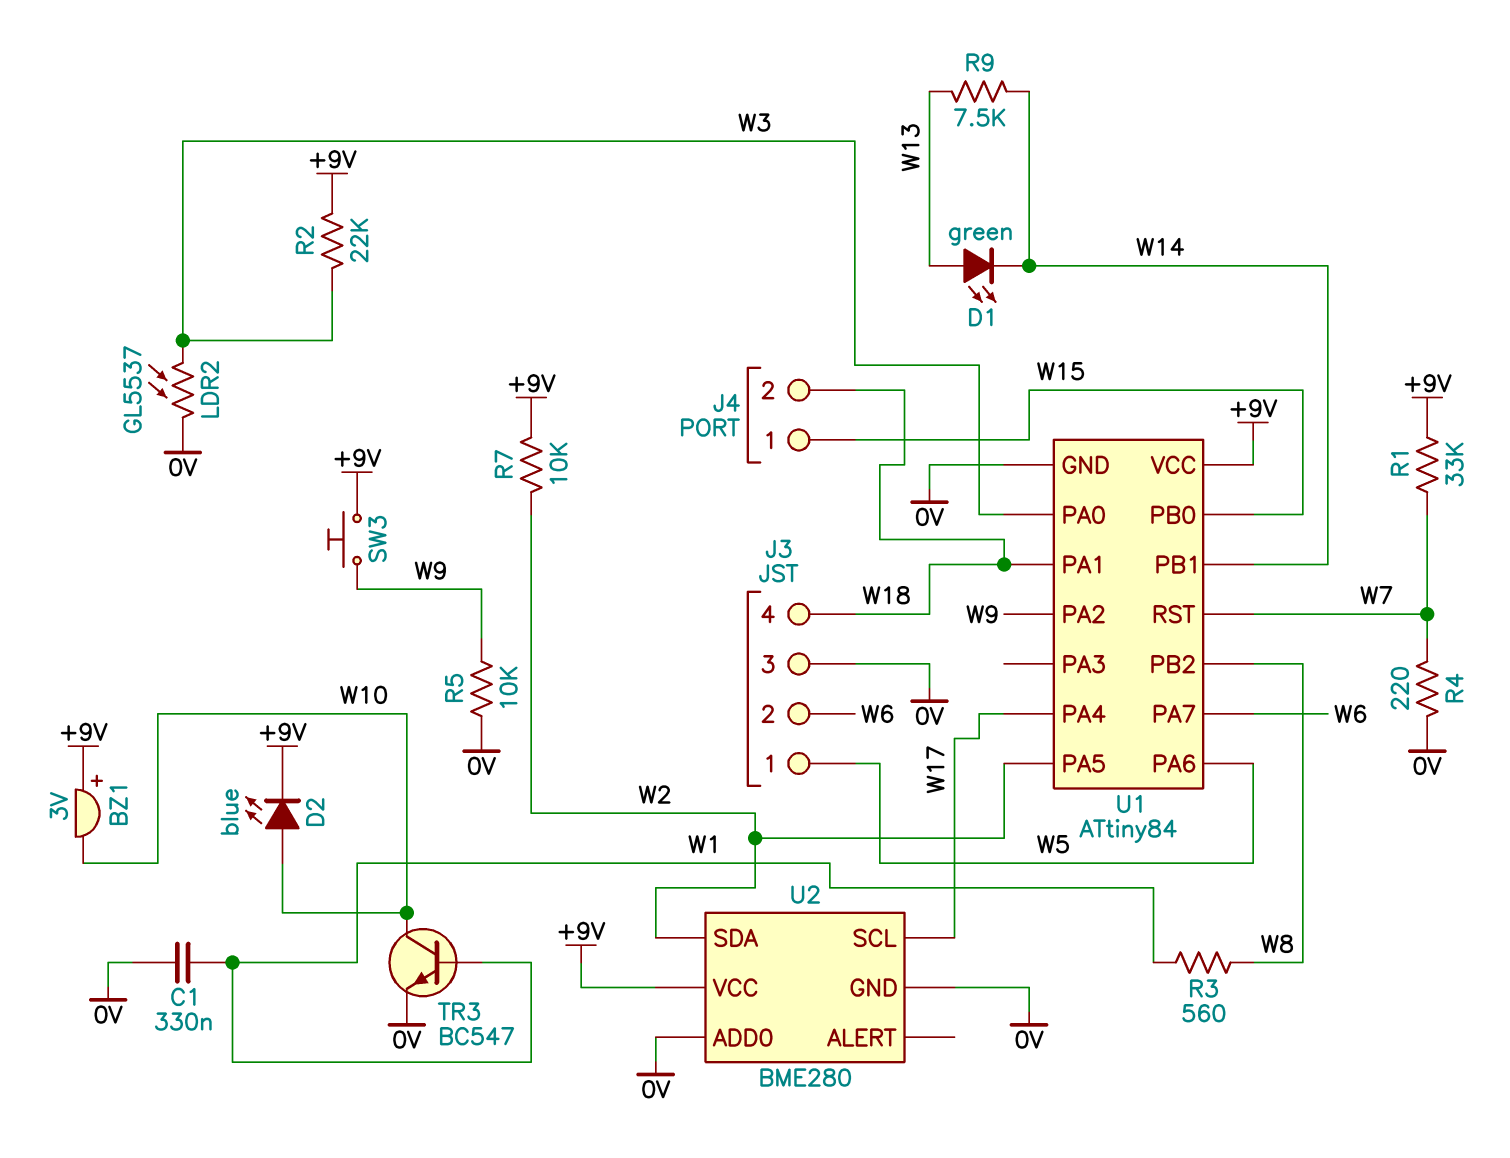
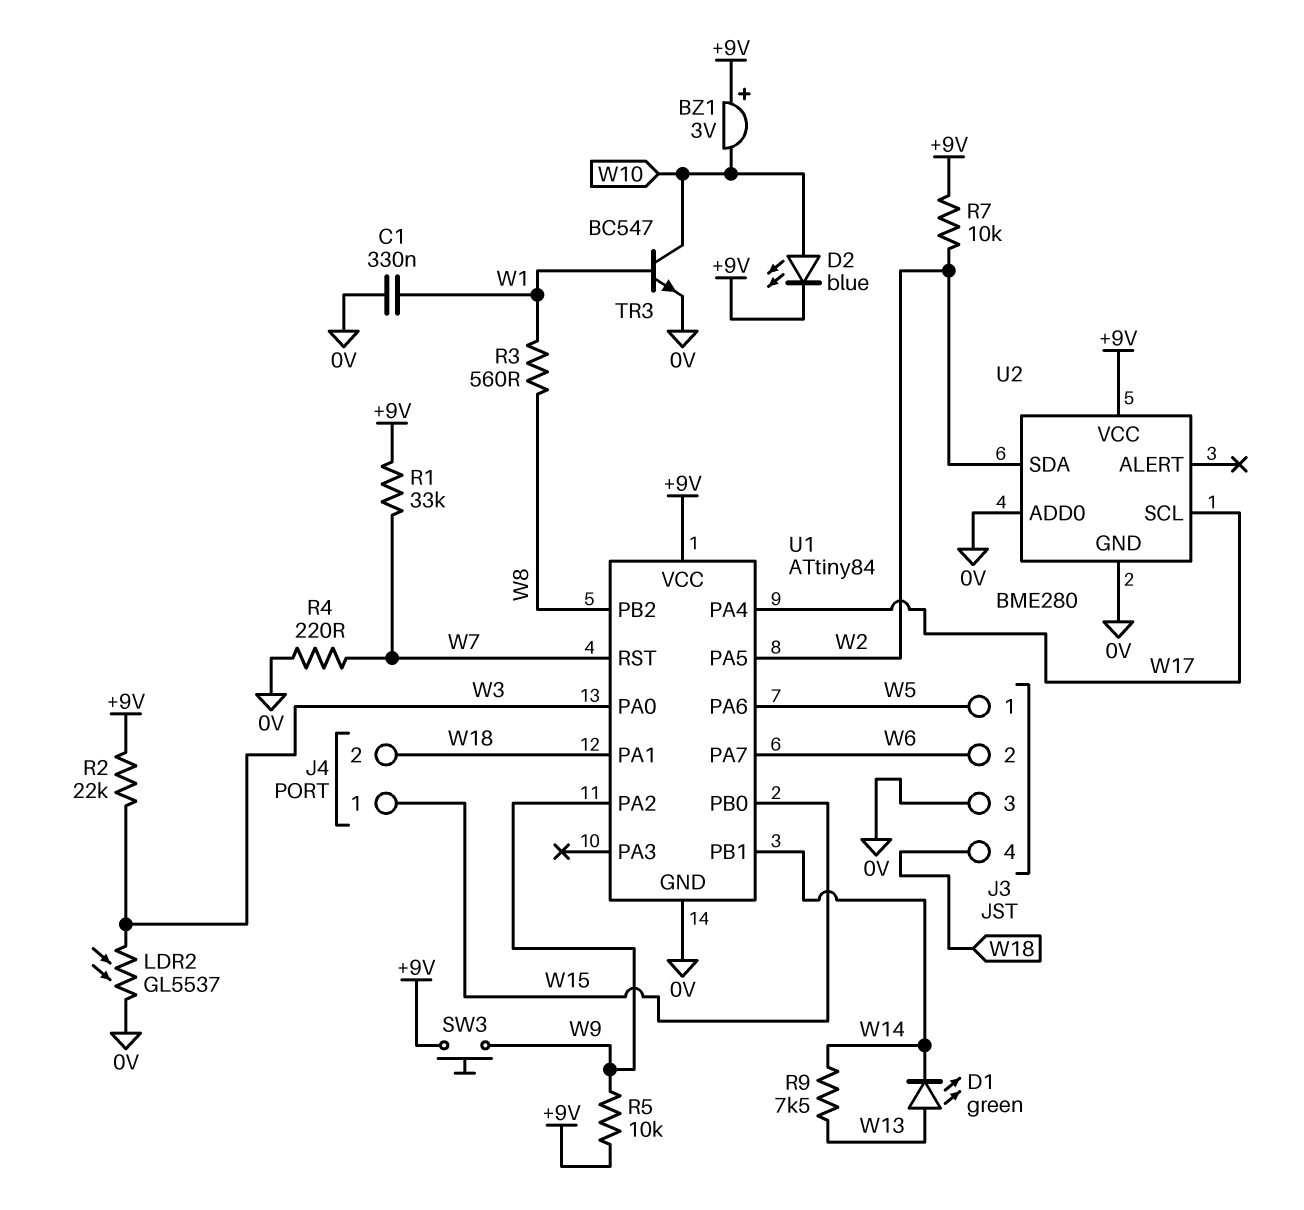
R5: 10k (0V, W9) -> 10k (+9V, W9)

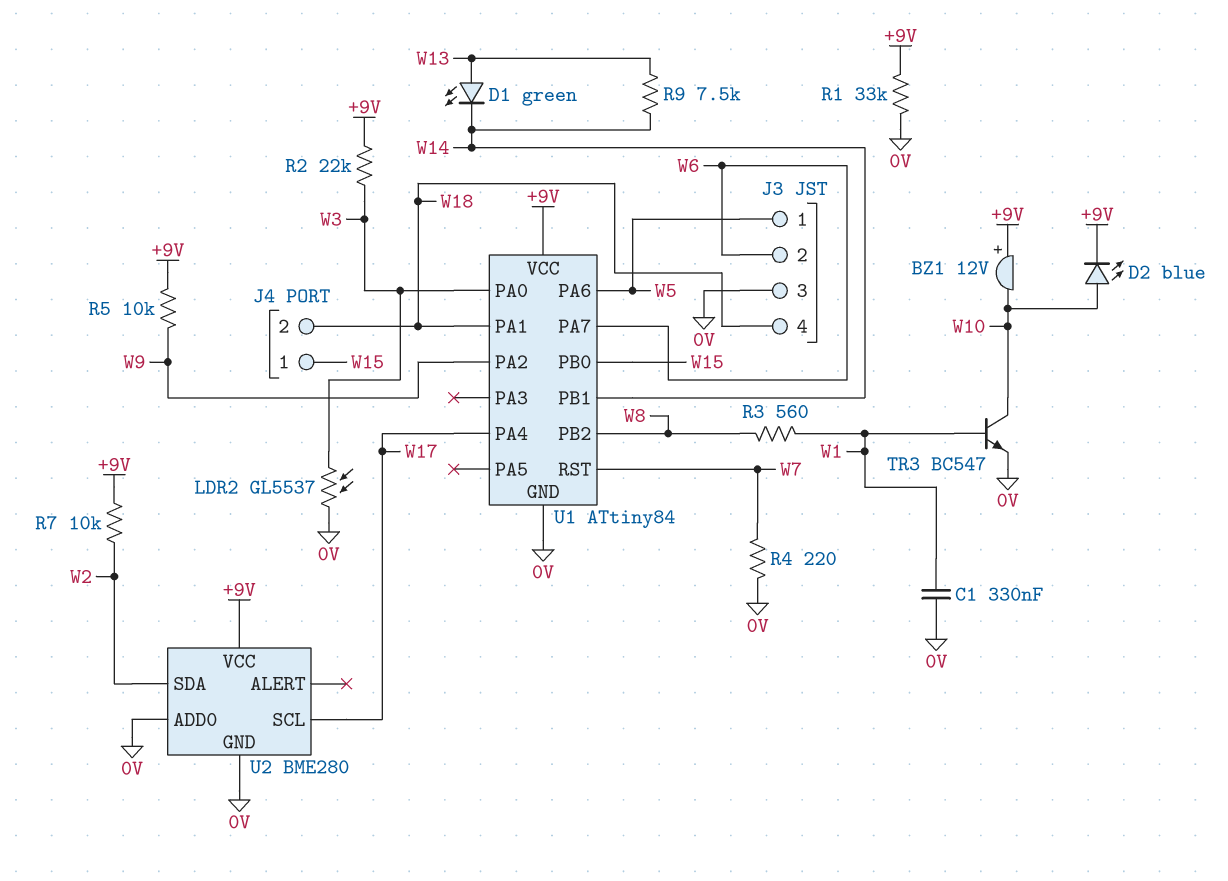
BZ1: buzzer 3V (plus +9V, minus W10) -> buzzer 12V (plus +9V, minus W10)
R1: 33k (+9V, W7) -> 33k (+9V, 0V)
SW3: button (+9V, W9) -> none
U1 pin PA5: W2 -> none

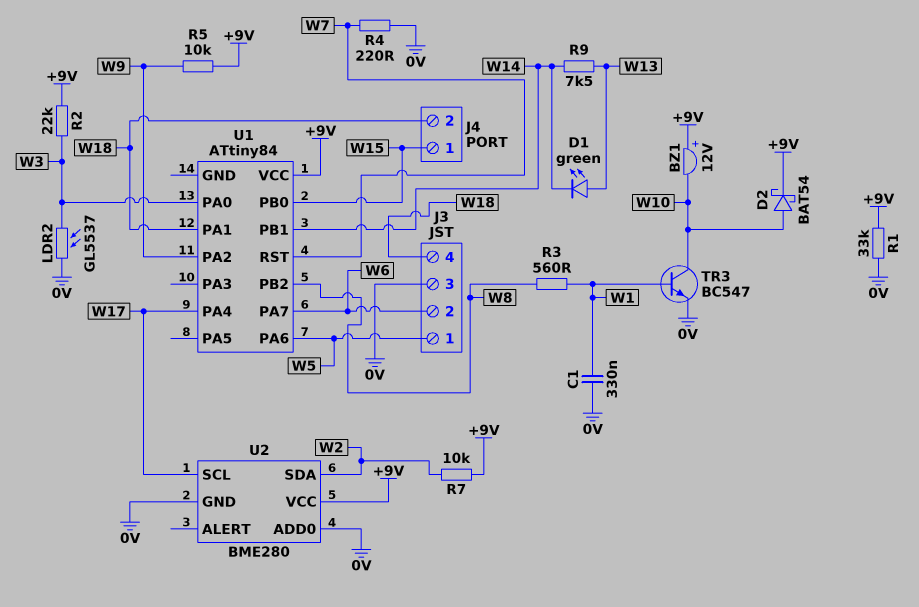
D2: LED blue (A W10, K +9V) -> schottky BAT54 (A W10, K +9V)
U1 pin GND: 0V -> none

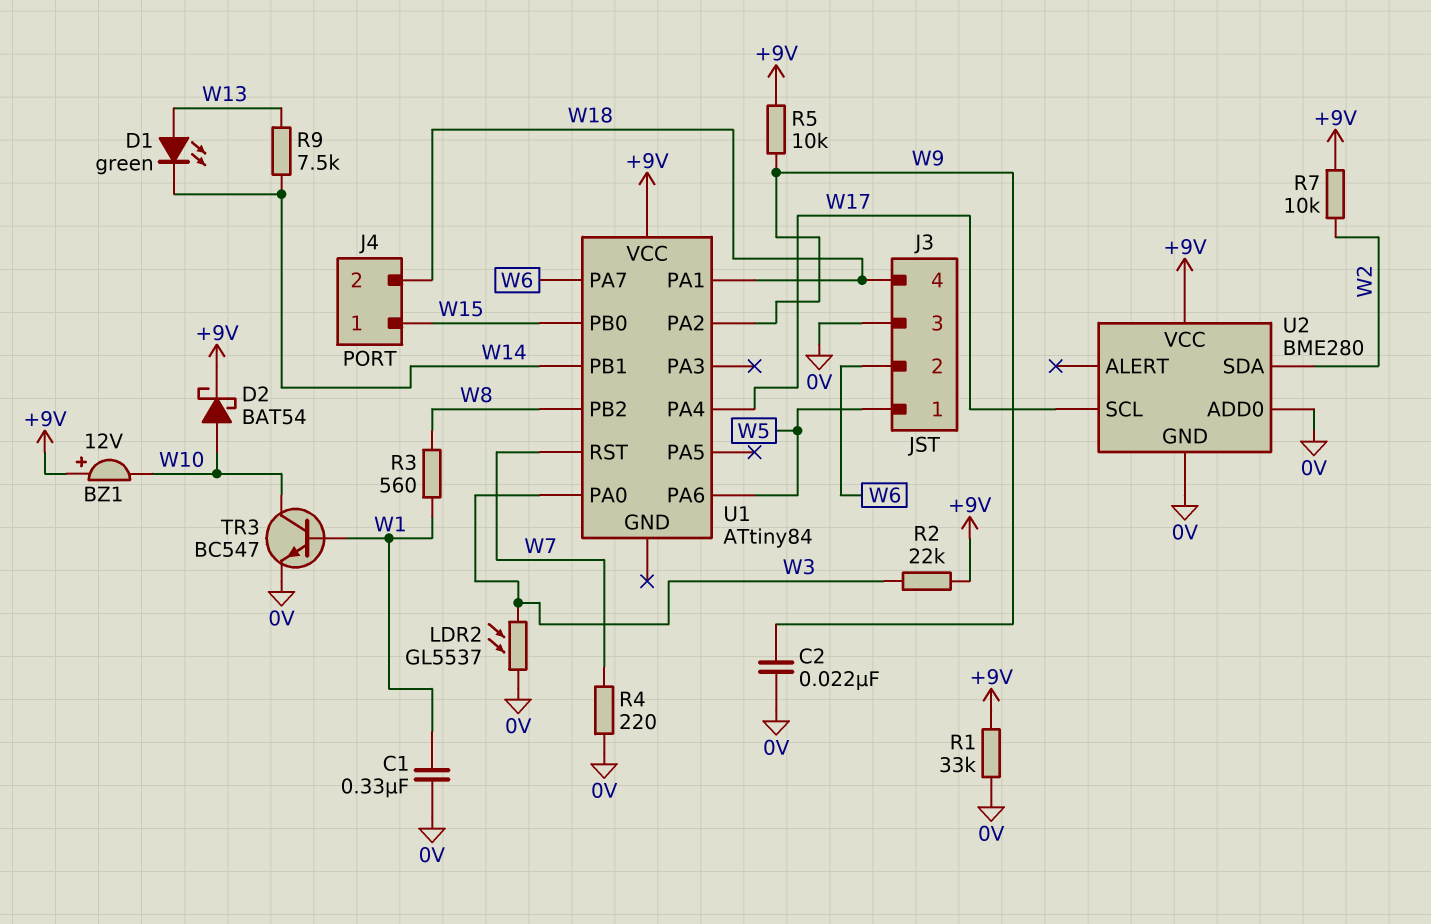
C2: none -> 22nF (0V, W9)

